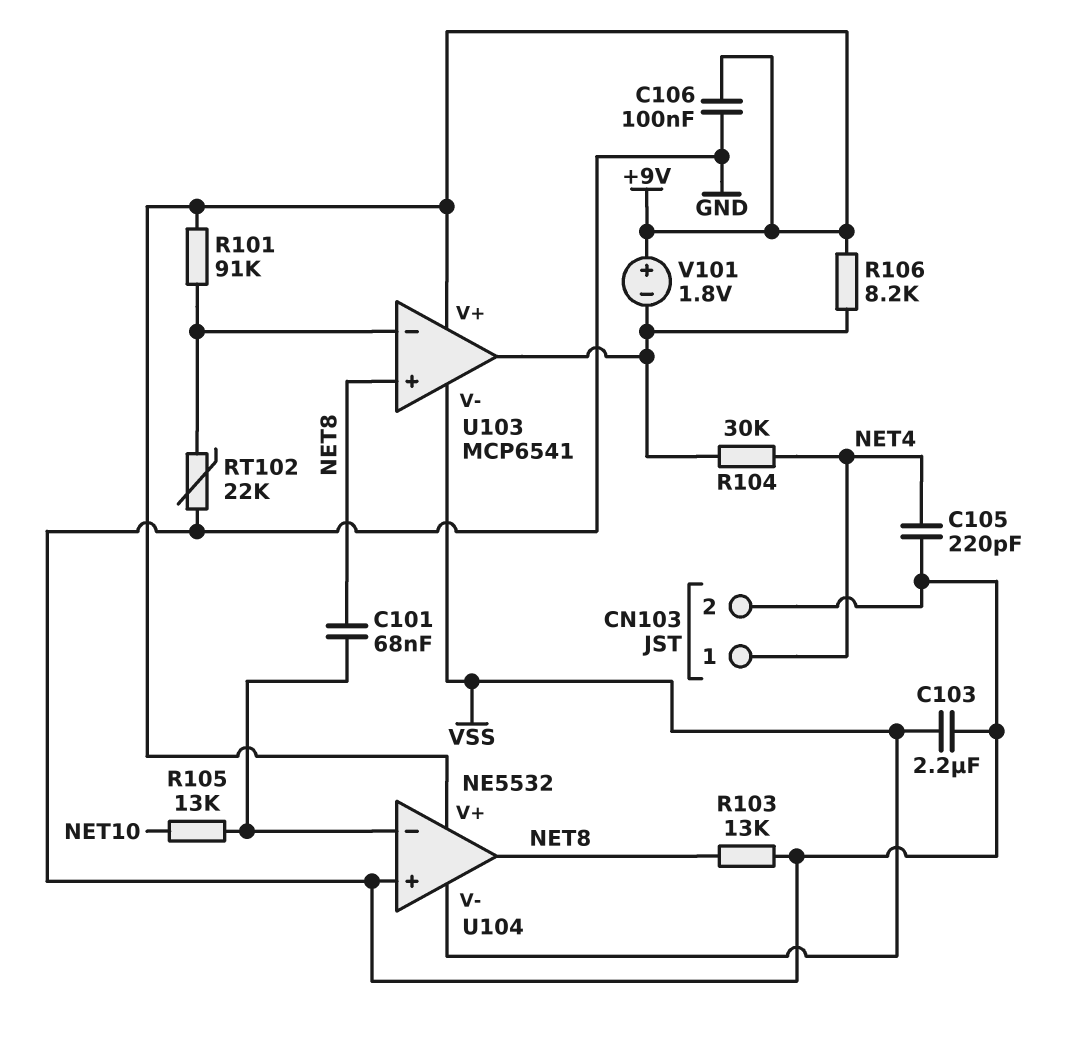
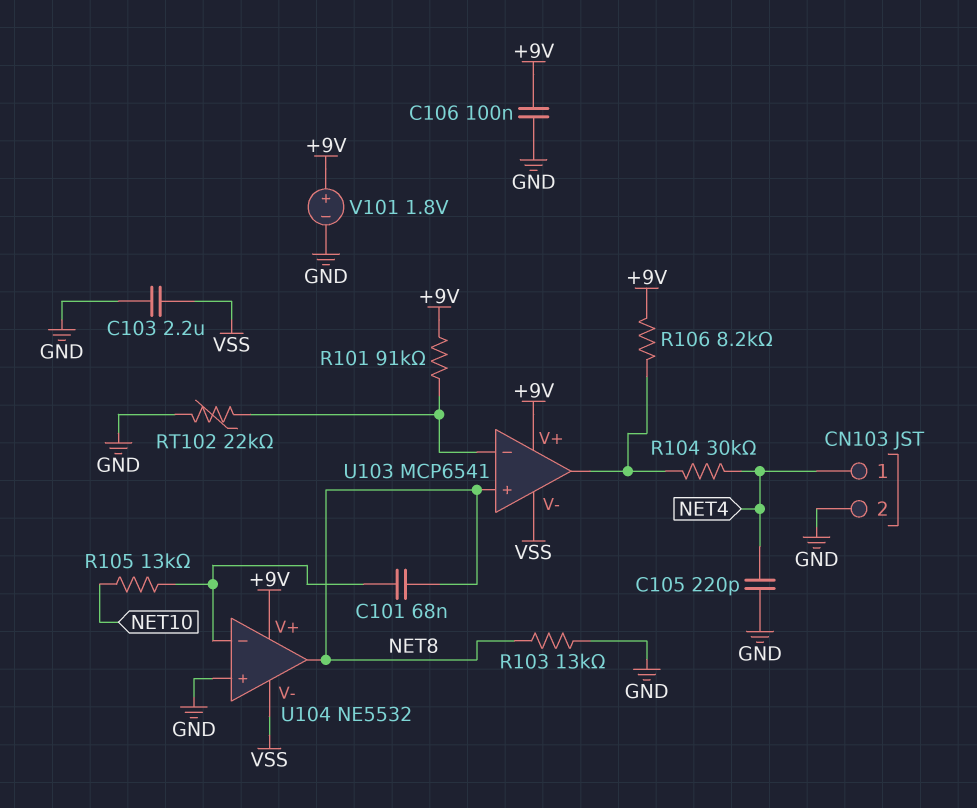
V101: 1.8V (plus +9V, minus U103/out) -> 1.8V (plus +9V, minus GND)

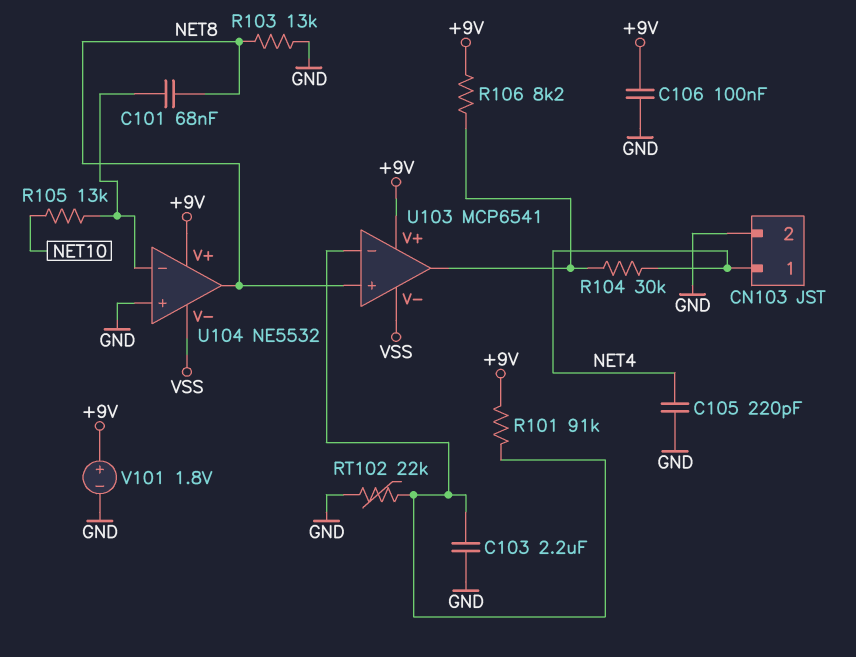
C103: 2.2uF (GND, VSS) -> 2.2uF (GND, U103/in-)

